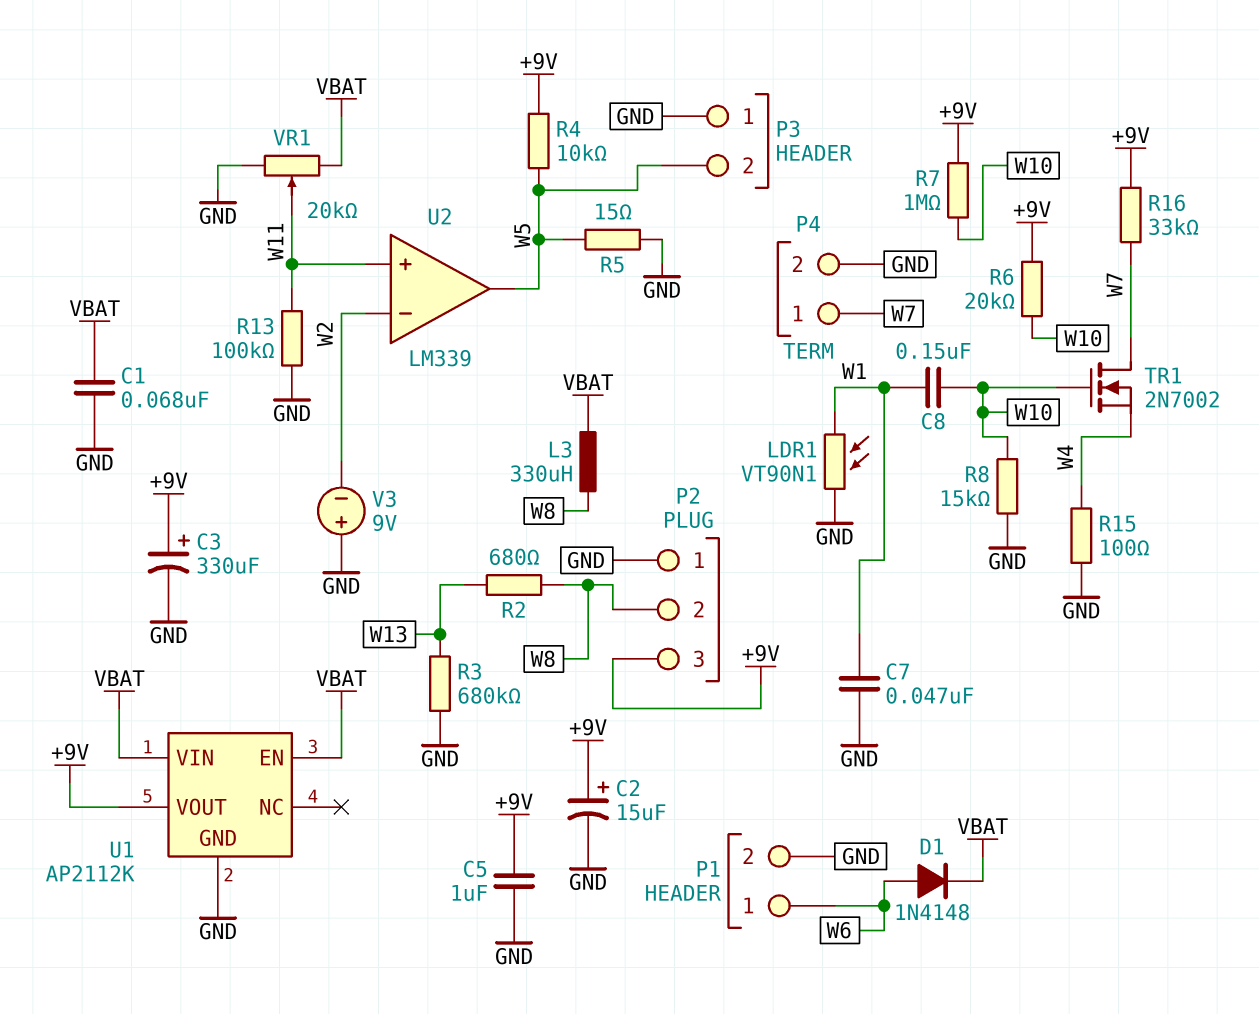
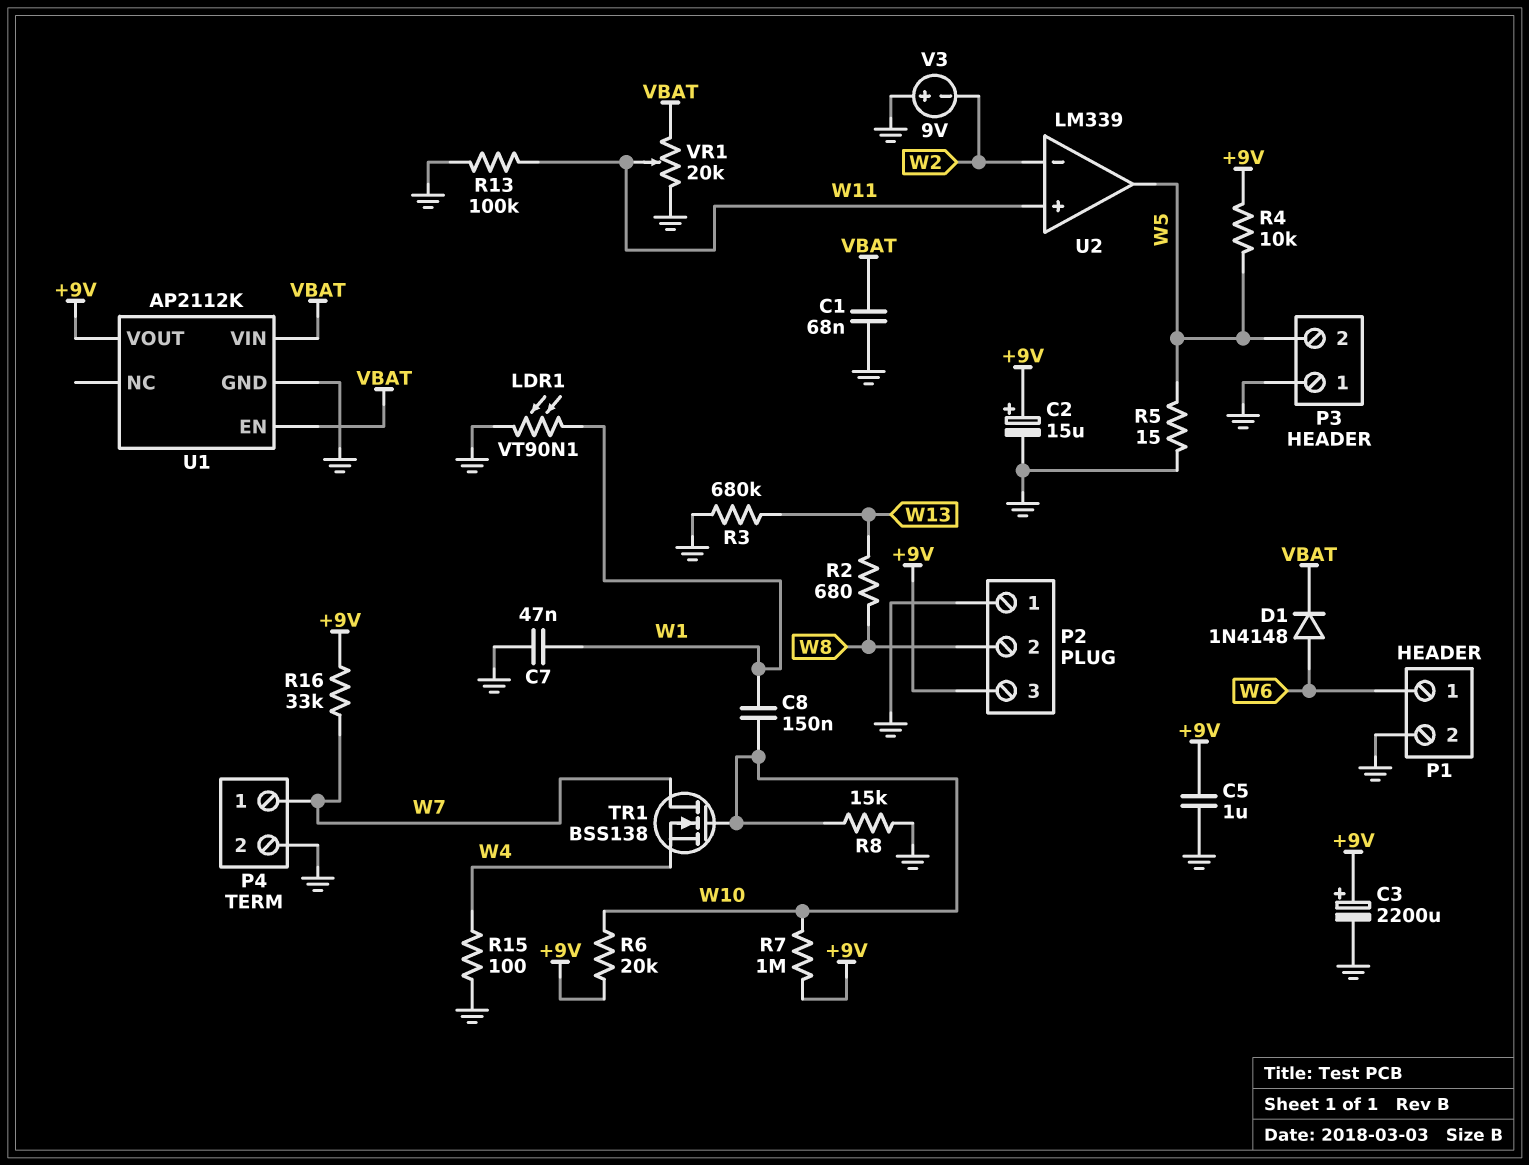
C3: 330uF (plus +9V, minus GND) -> 2200uF (plus +9V, minus GND)
L3: 330uH (VBAT, W8) -> none
TR1: NMOS 2N7002 (G W10, D W7, S W4) -> NMOS BSS138 (G W10, D W7, S W4)

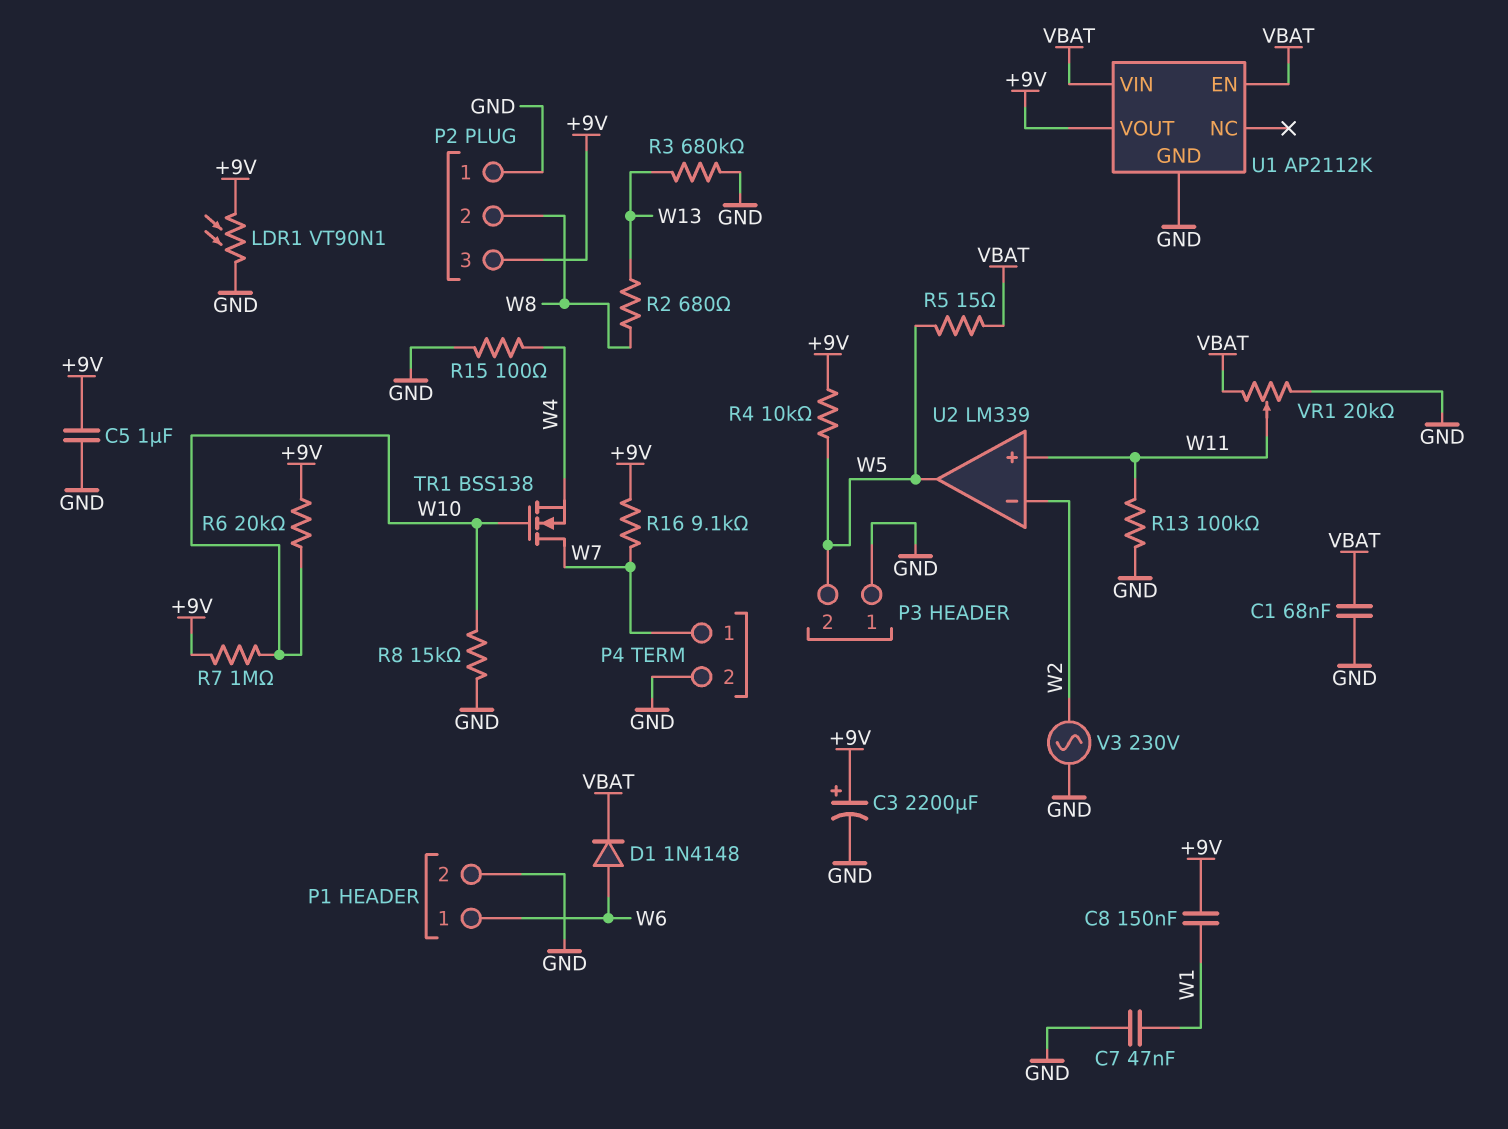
C2: 15uF (plus +9V, minus GND) -> none
C8: 150nF (W1, W10) -> 150nF (+9V, W1)
LDR1: VT90N1 (GND, W1) -> VT90N1 (+9V, GND)
R5: 15 (GND, W5) -> 15 (VBAT, W5)
R16: 33k (+9V, W7) -> 9.1k (+9V, W7)
V3: 9V (plus GND, minus W2) -> AC 230V (GND, W2)

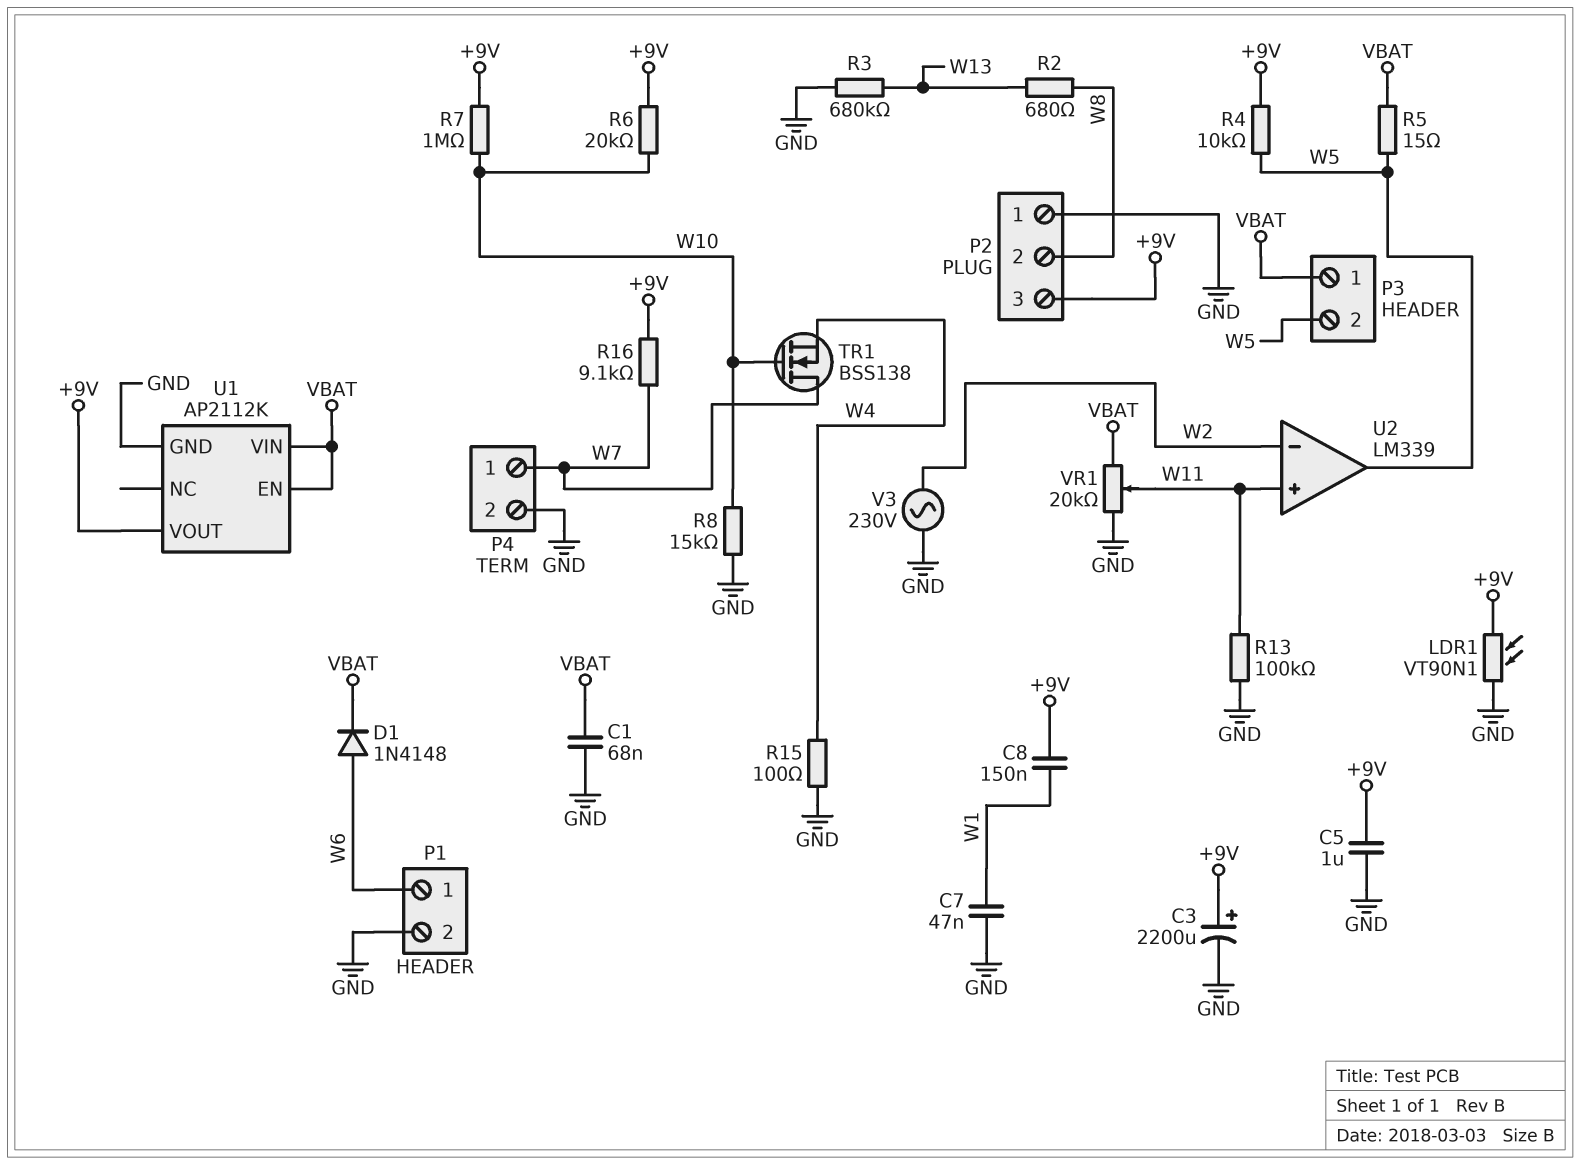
P3 pin 1: GND -> VBAT

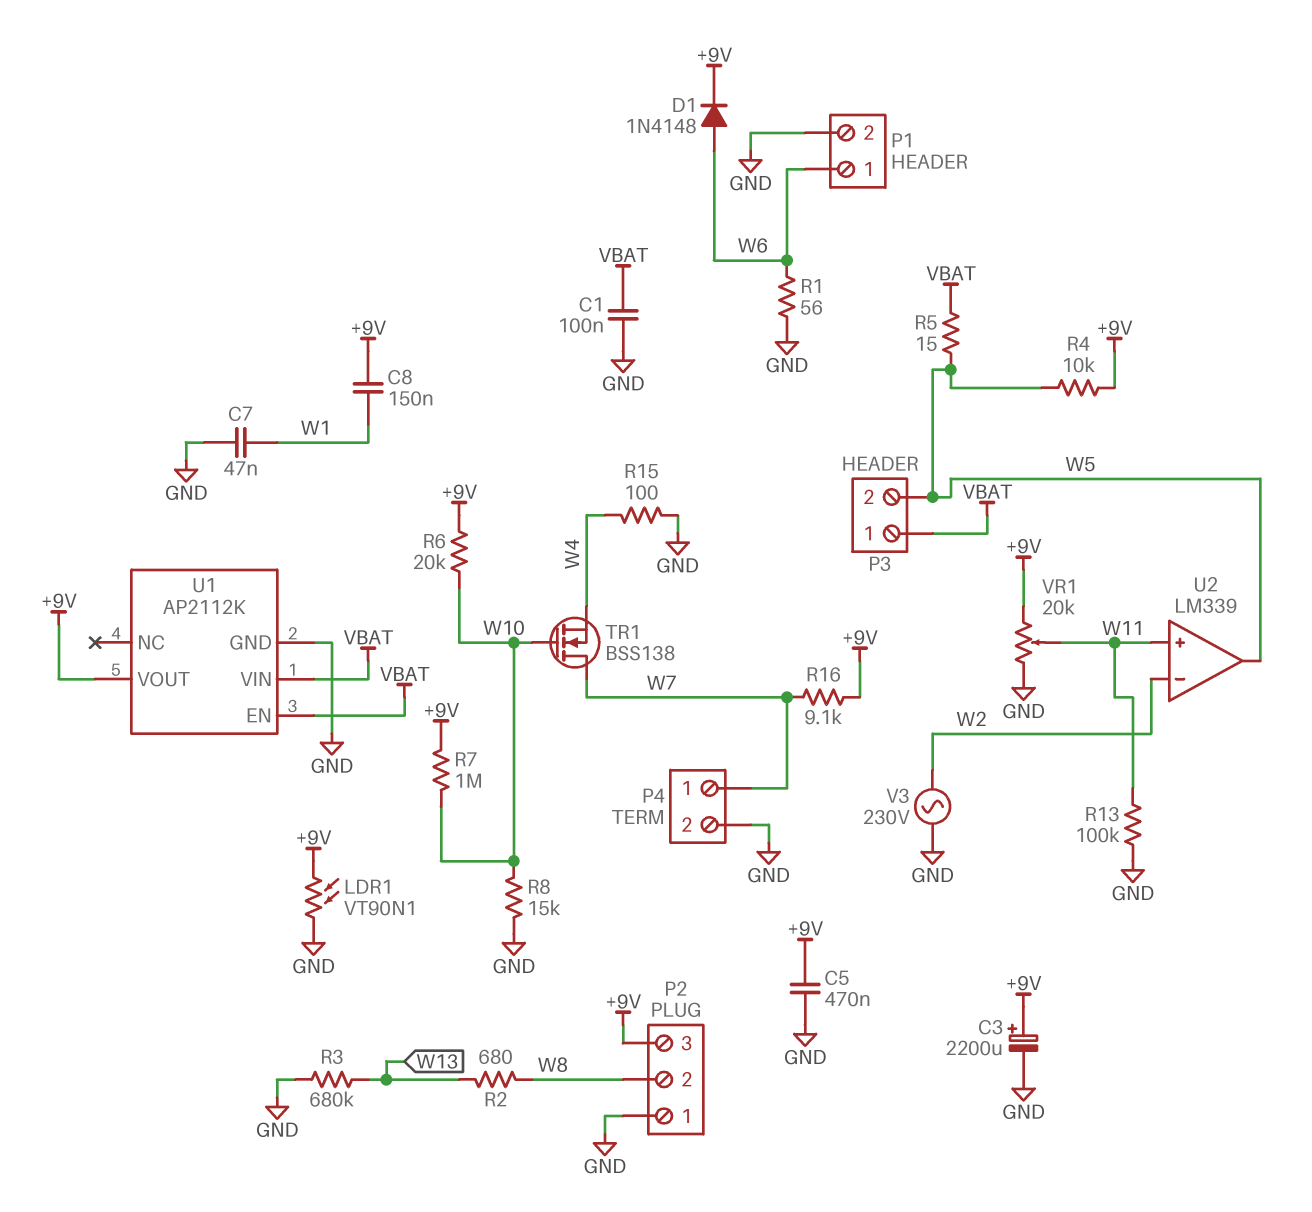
C1: 68nF (GND, VBAT) -> 100nF (GND, VBAT)
C5: 1uF (+9V, GND) -> 470nF (+9V, GND)
D1: diode 1N4148 (A W6, K VBAT) -> diode 1N4148 (A W6, K +9V)
R1: none -> 56 (GND, W6)
VR1: 20k (GND, VBAT, wiper W11) -> 20k (+9V, GND, wiper W11)

